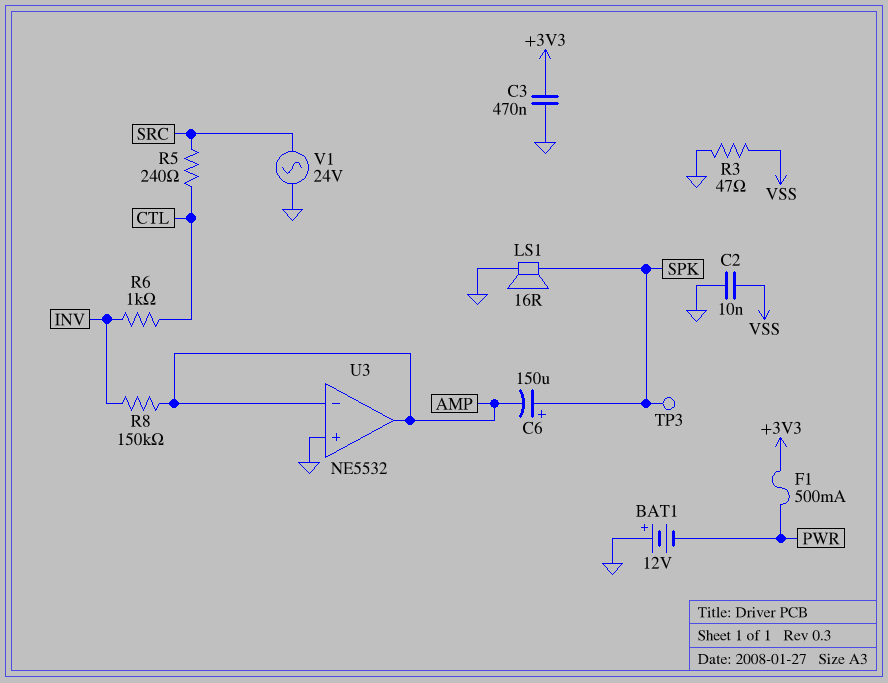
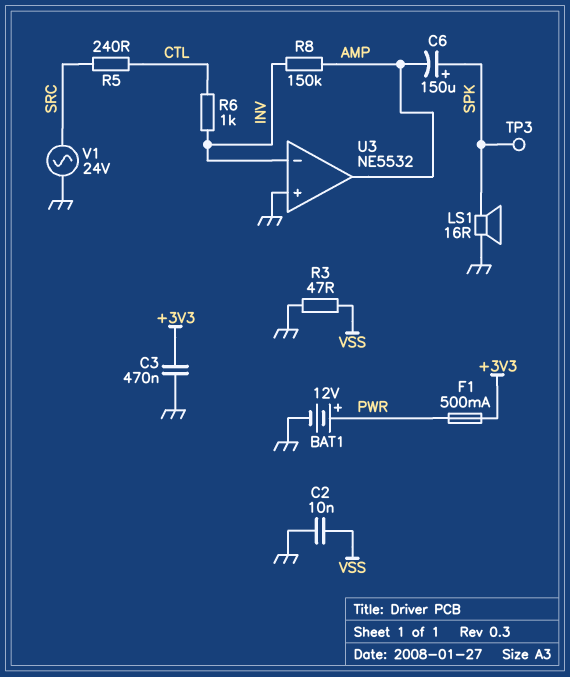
BAT1: 12V (plus GND, minus PWR) -> 12V (plus PWR, minus GND)
U3 pin in-: AMP -> INV

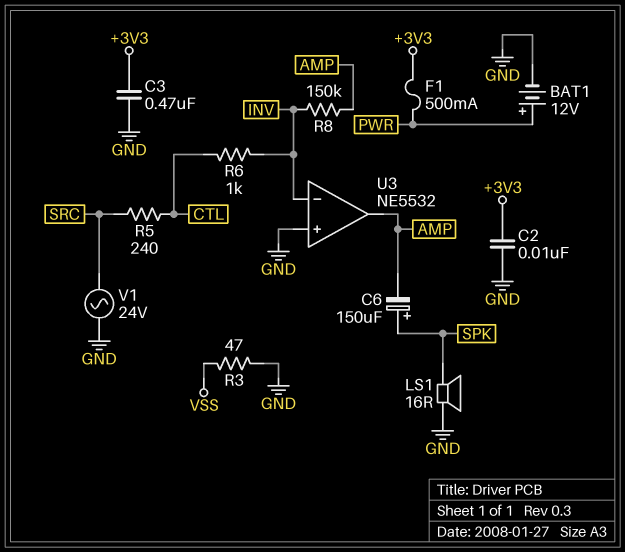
C2: 10nF (GND, VSS) -> 10nF (+3V3, GND)
TP3: test point (SPK) -> none

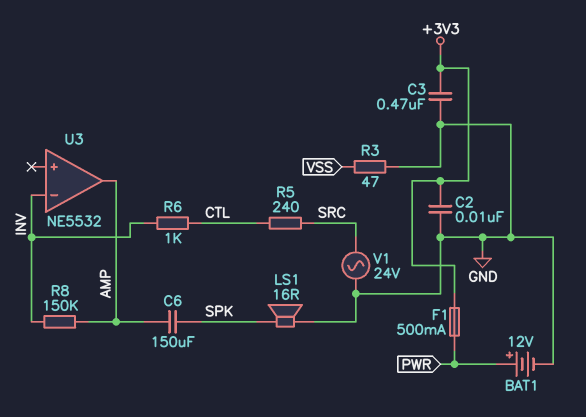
C6: 150uF (plus SPK, minus AMP) -> 150uF (AMP, SPK)
U3 pin in+: GND -> none

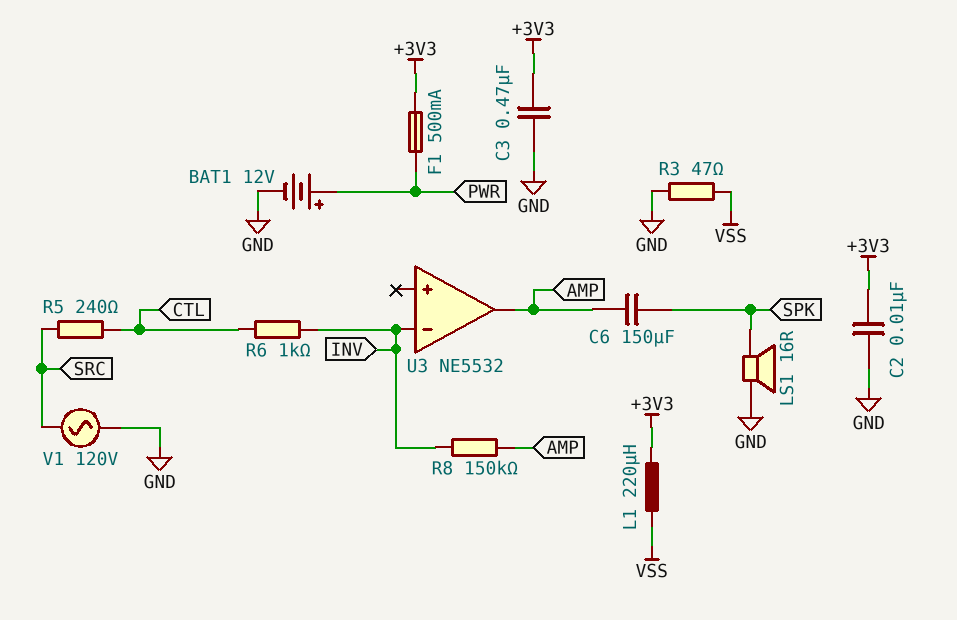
L1: none -> 220uH (+3V3, VSS)
V1: AC 24V (GND, SRC) -> AC 120V (GND, SRC)

